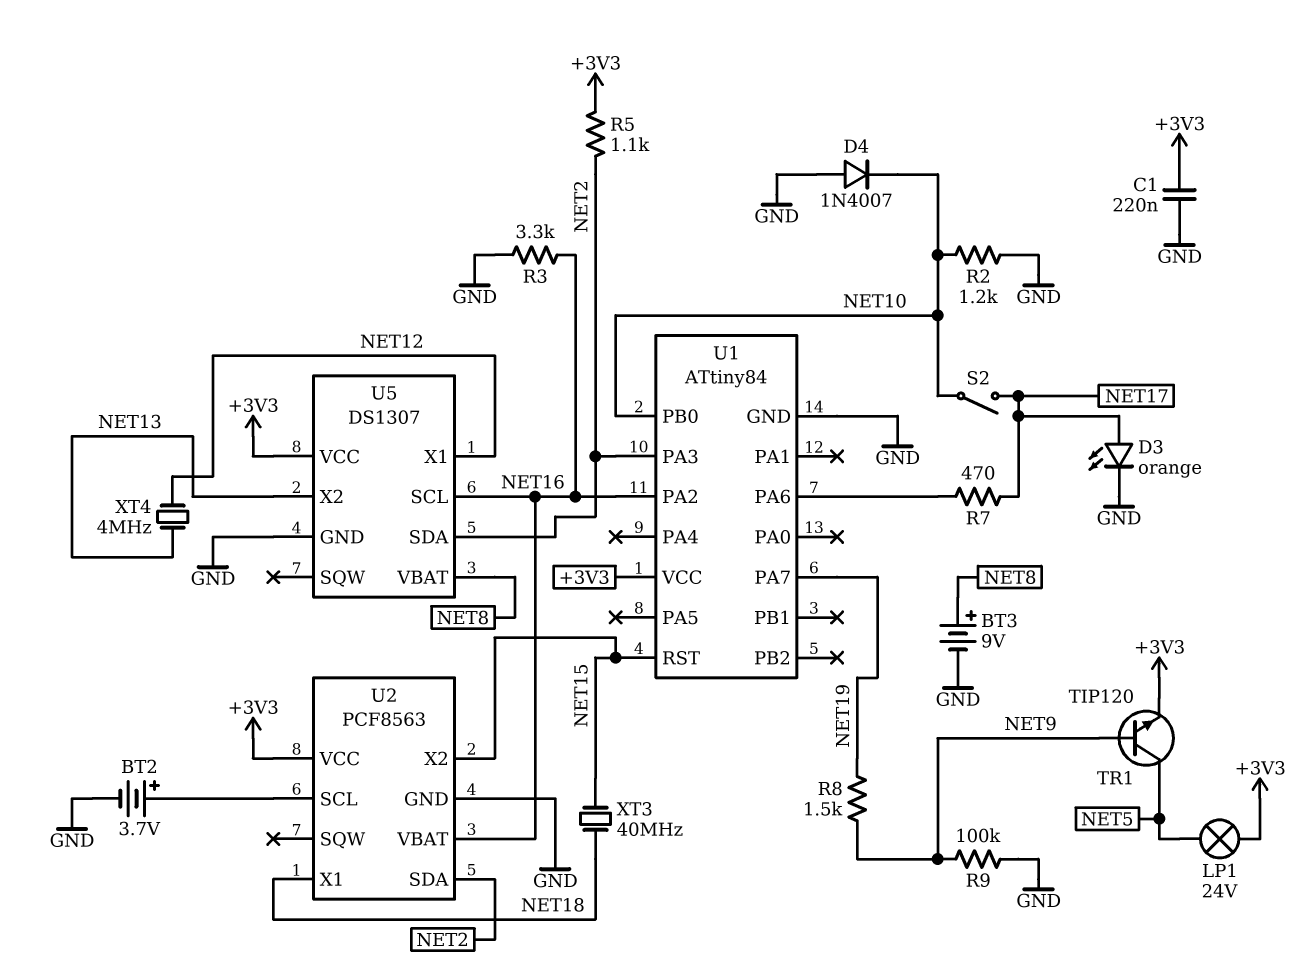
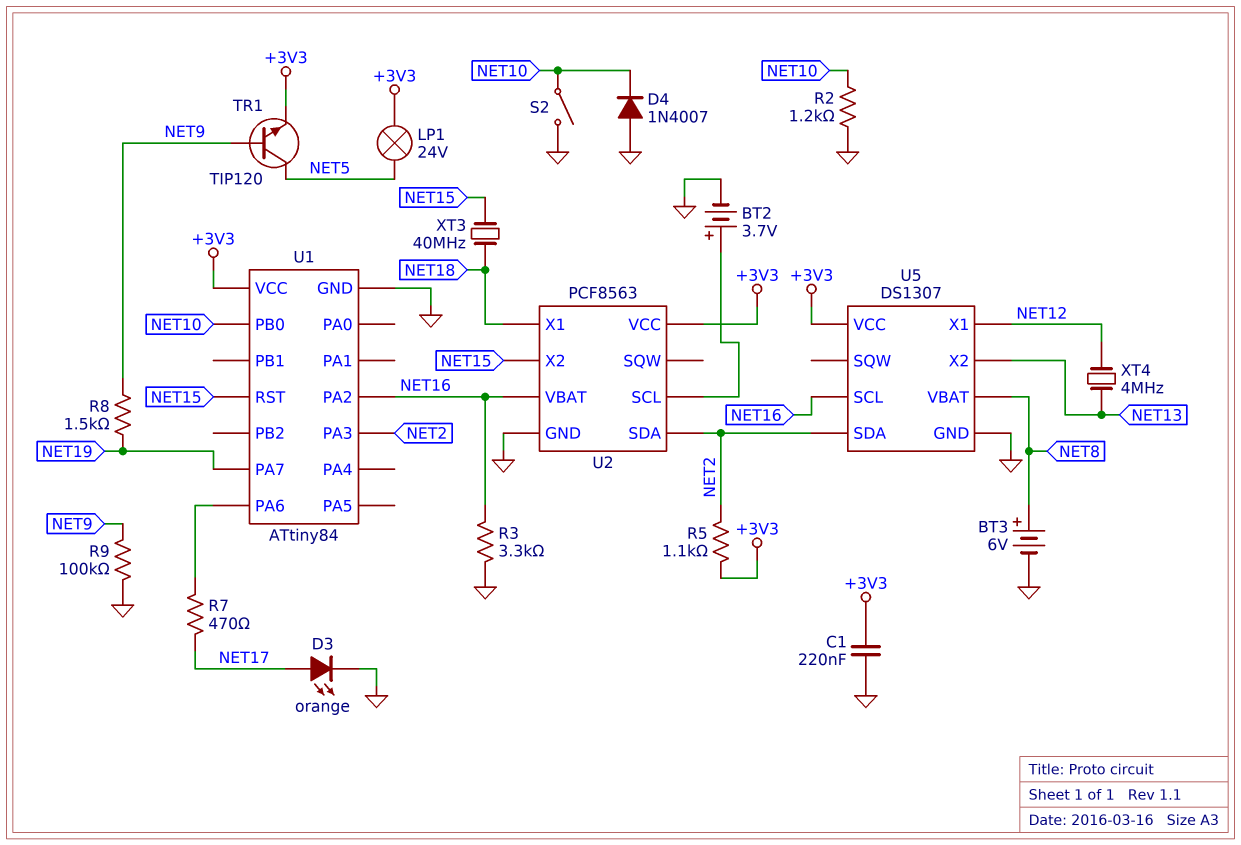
BT3: 9V (plus NET8, minus GND) -> 6V (plus NET8, minus GND)
S2: switch (NET10, NET17) -> switch (GND, NET10)

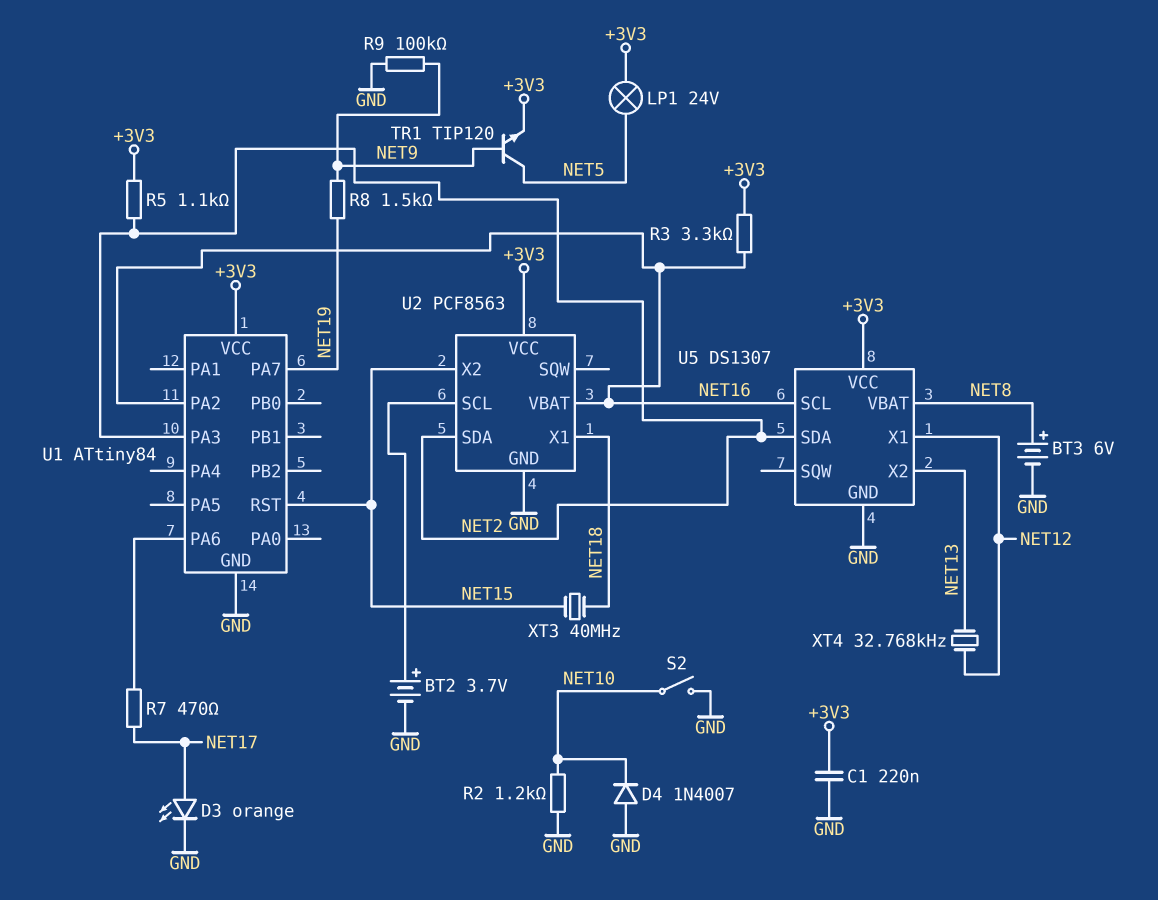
R3: 3.3k (GND, NET16) -> 3.3k (+3V3, NET16)
U1 pin PB0: NET10 -> none
XT4: 4MHz (NET12, NET13) -> 32.768kHz (NET12, NET13)

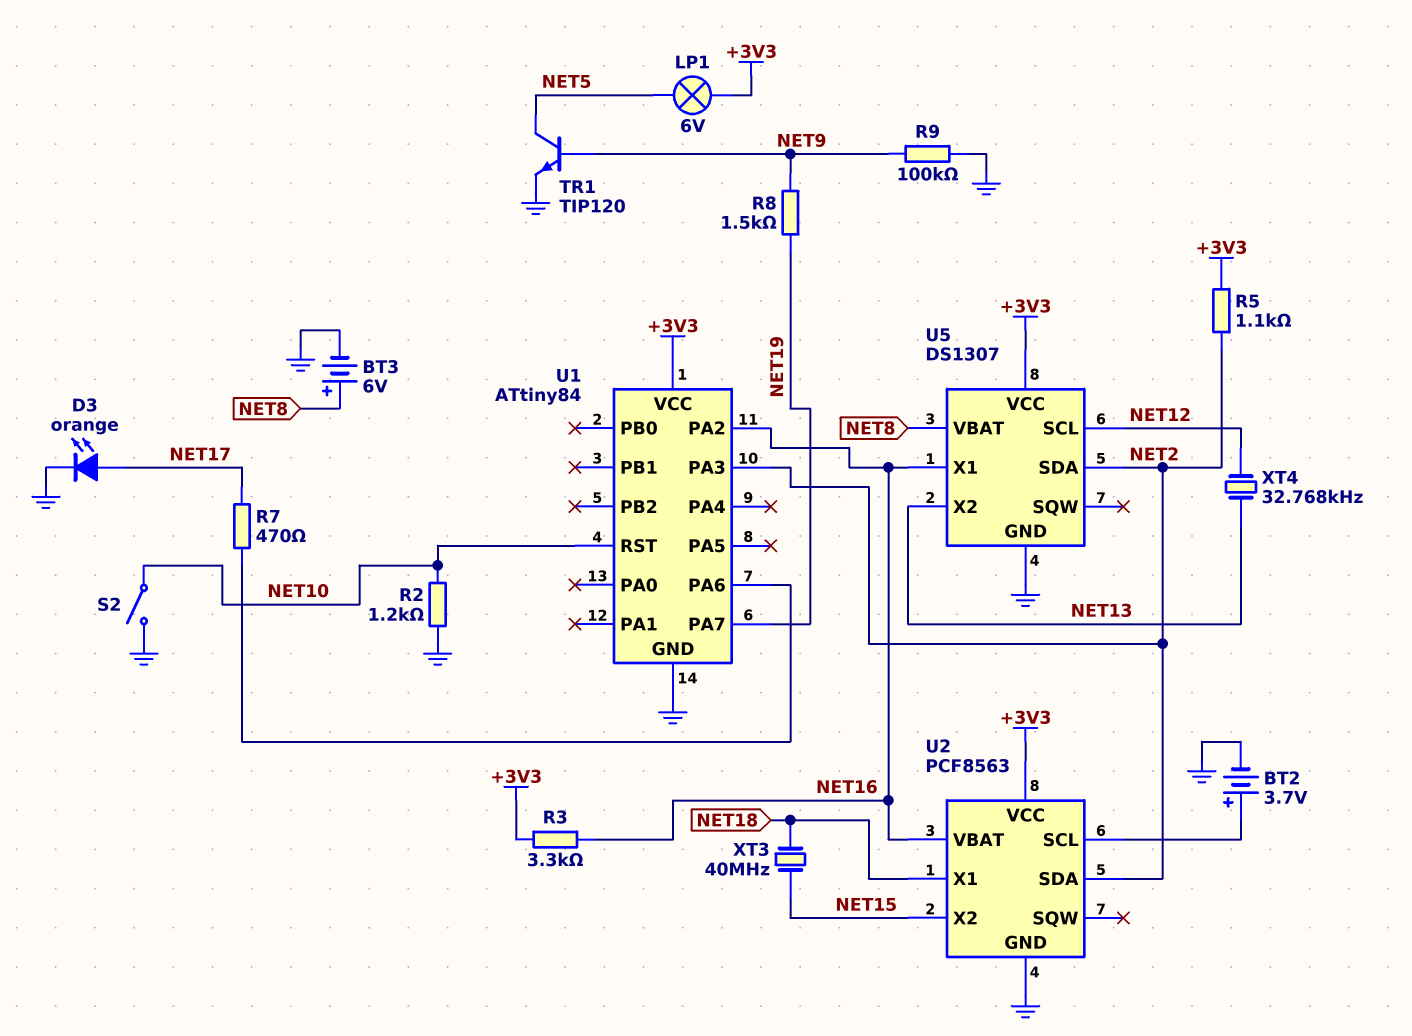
C1: 220nF (+3V3, GND) -> none
D4: diode 1N4007 (A GND, K NET10) -> none
LP1: lamp 24V (+3V3, NET5) -> lamp 6V (+3V3, NET5)
TR1: NPN TIP120 (B NET9, C NET5, E +3V3) -> NPN TIP120 (B NET9, C NET5, E GND)
U1 pin RST: NET15 -> NET10
U5 pin SCL: NET16 -> NET12
U5 pin X1: NET12 -> NET16

